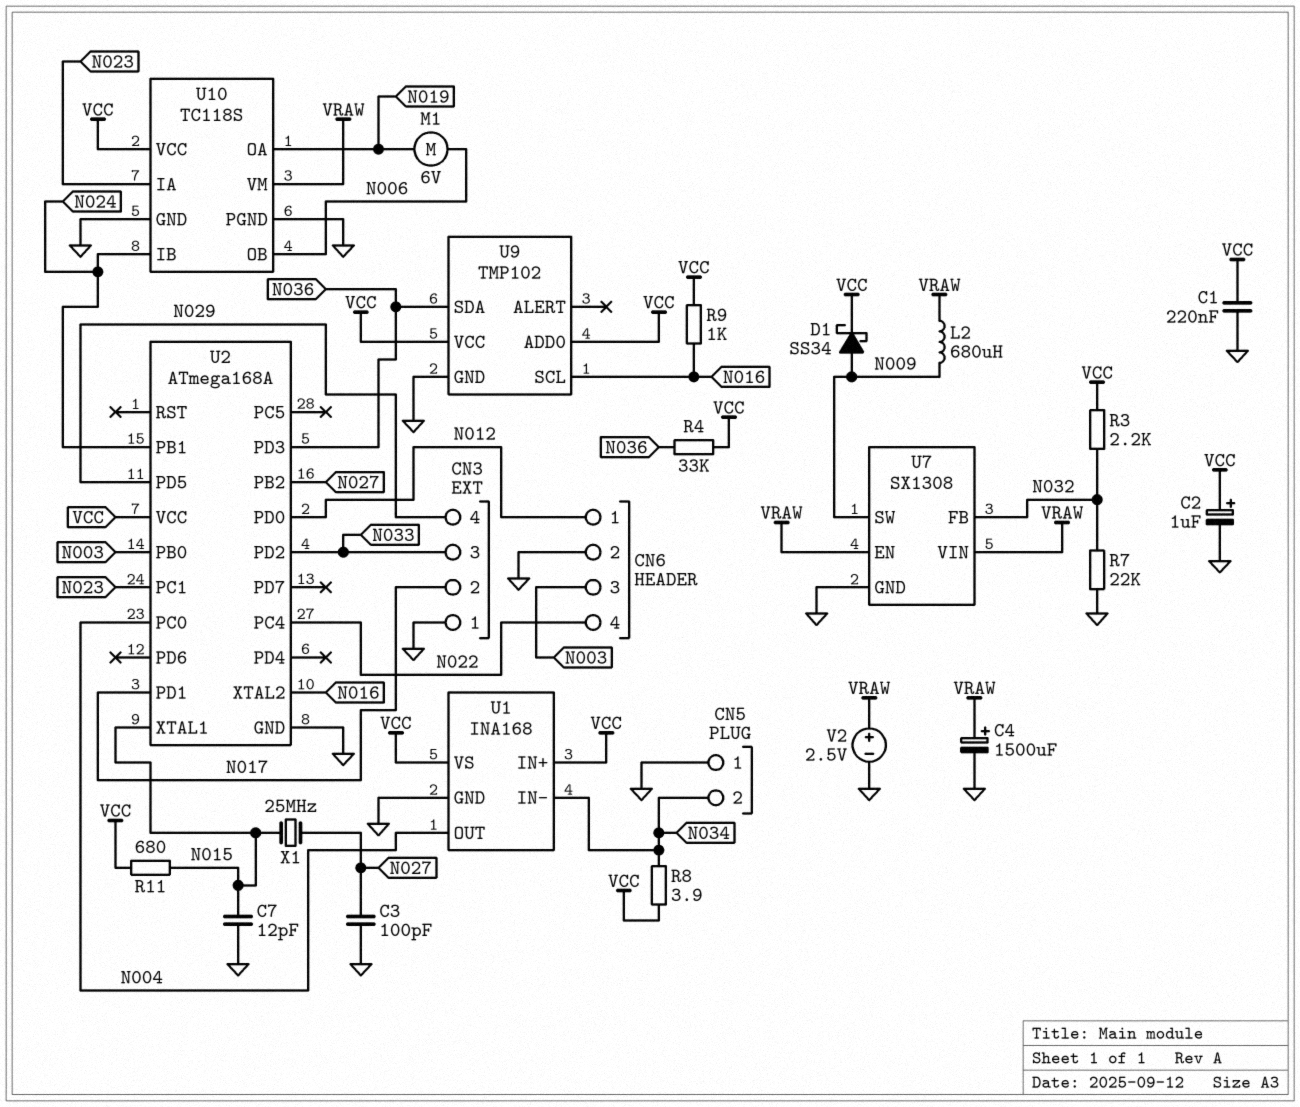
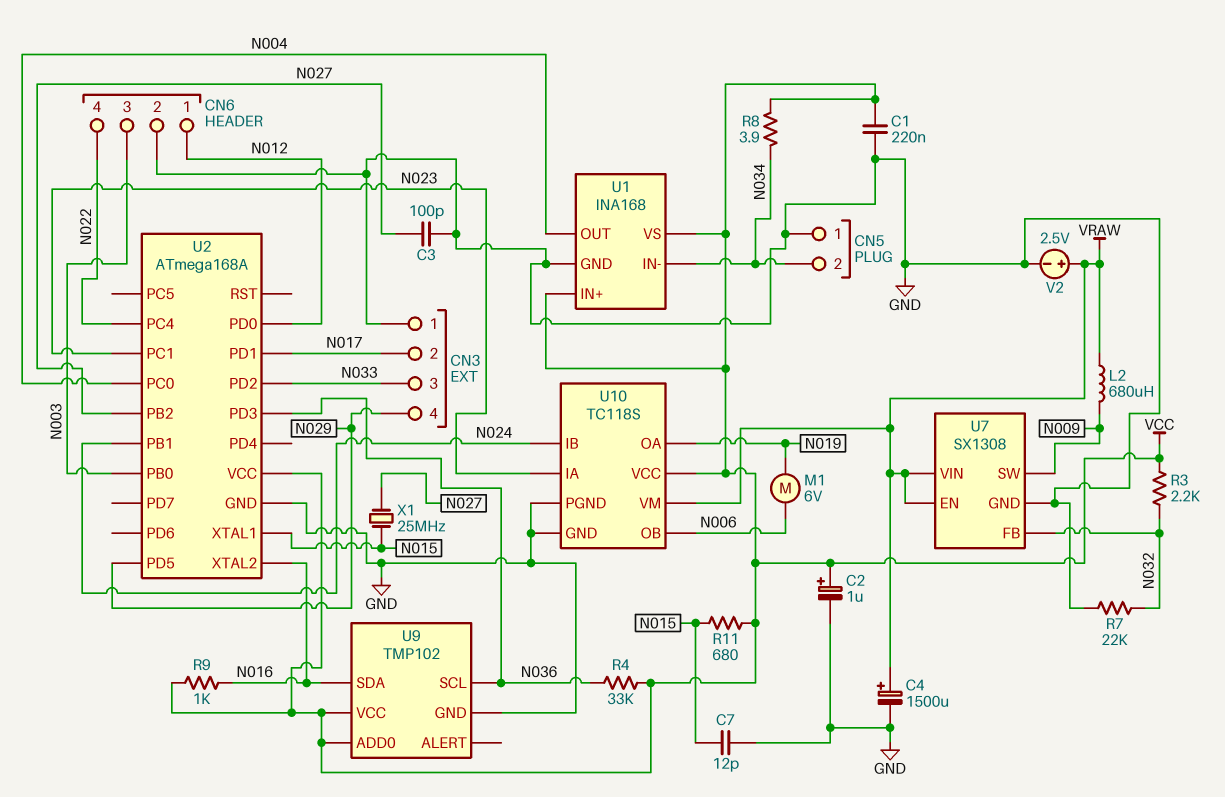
D1: schottky SS34 (A N009, K VCC) -> none
U9 pin SCL: N016 -> N036
U9 pin SDA: N036 -> N016

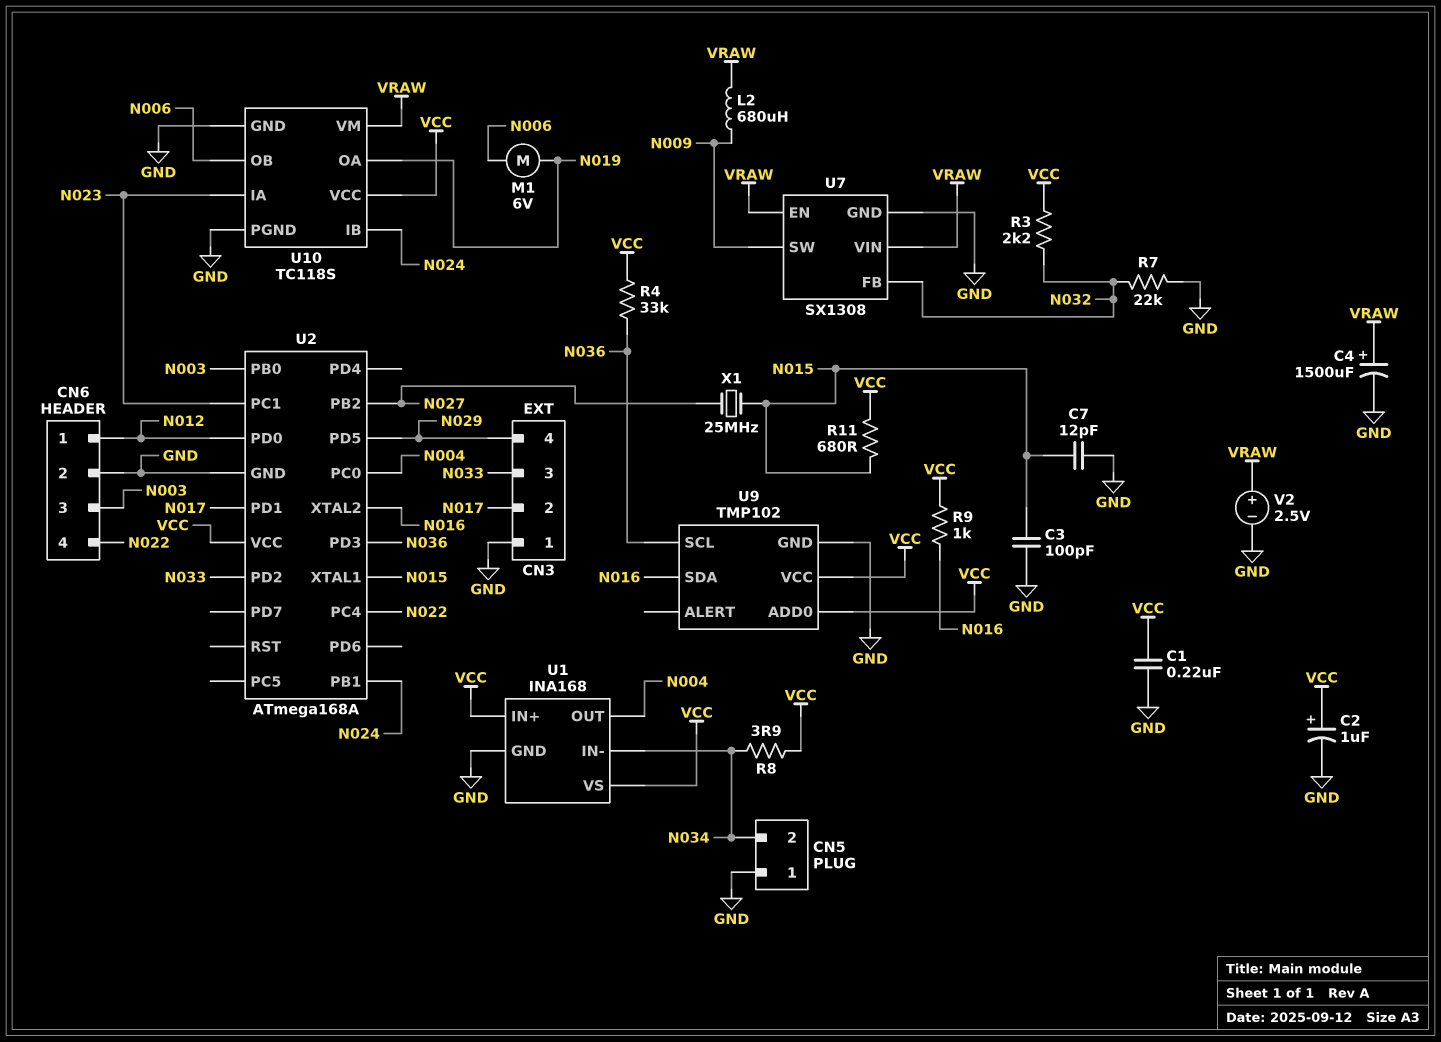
C3: 100pF (GND, N027) -> 100pF (GND, N015)

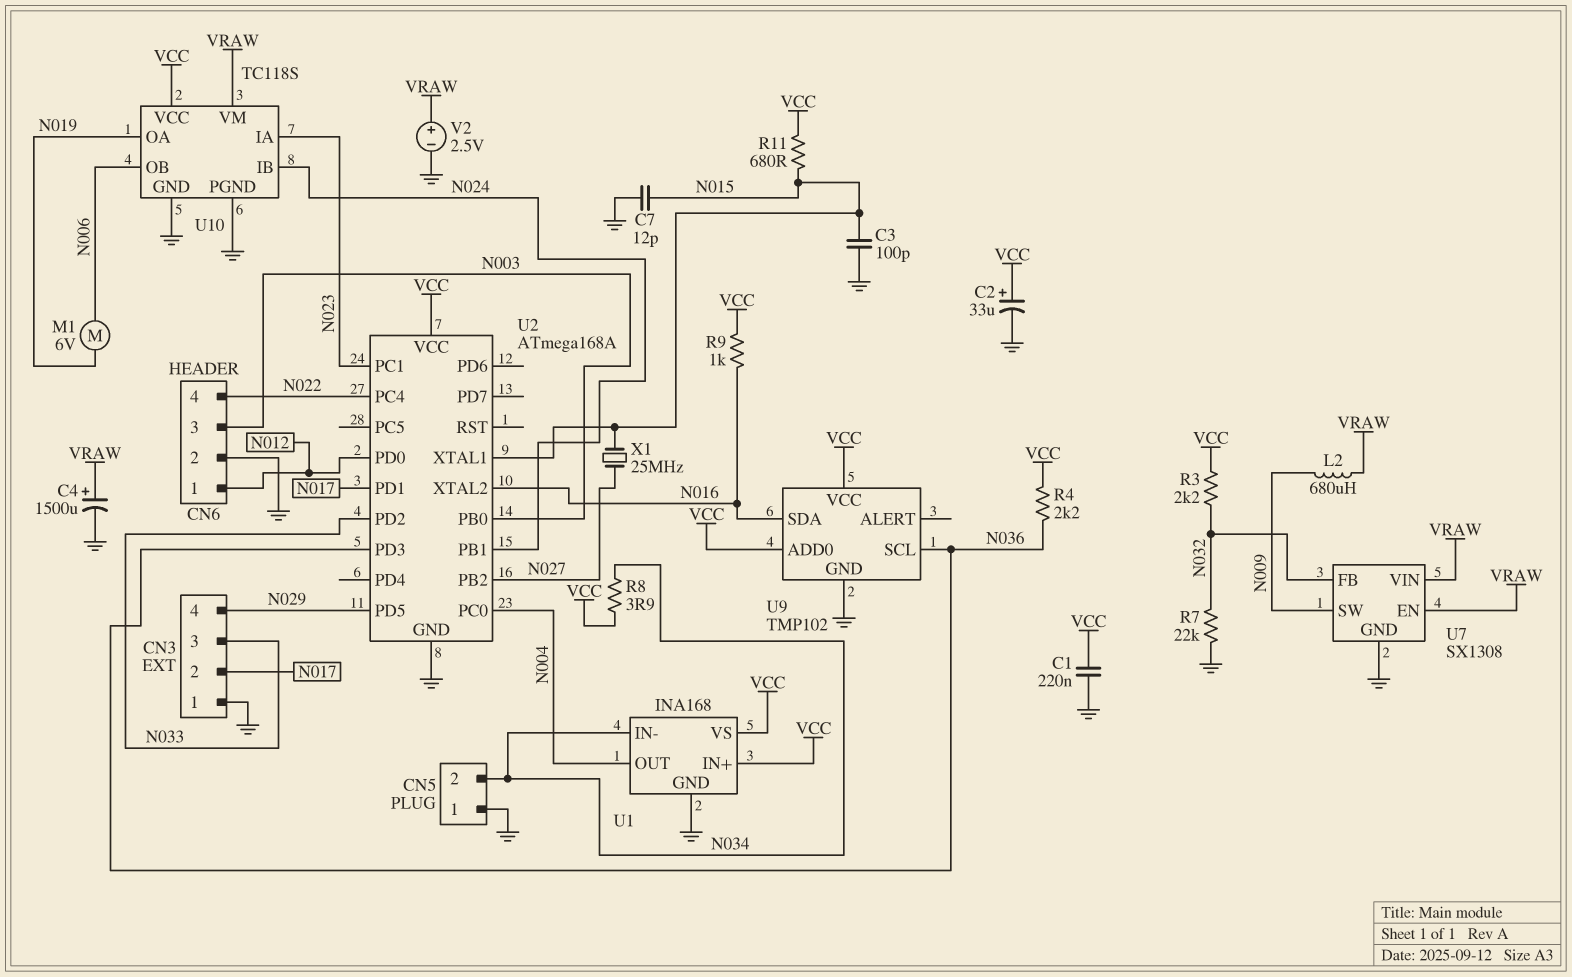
C2: 1uF (plus VCC, minus GND) -> 33uF (plus VCC, minus GND)
R4: 33k (N036, VCC) -> 2.2k (N036, VCC)

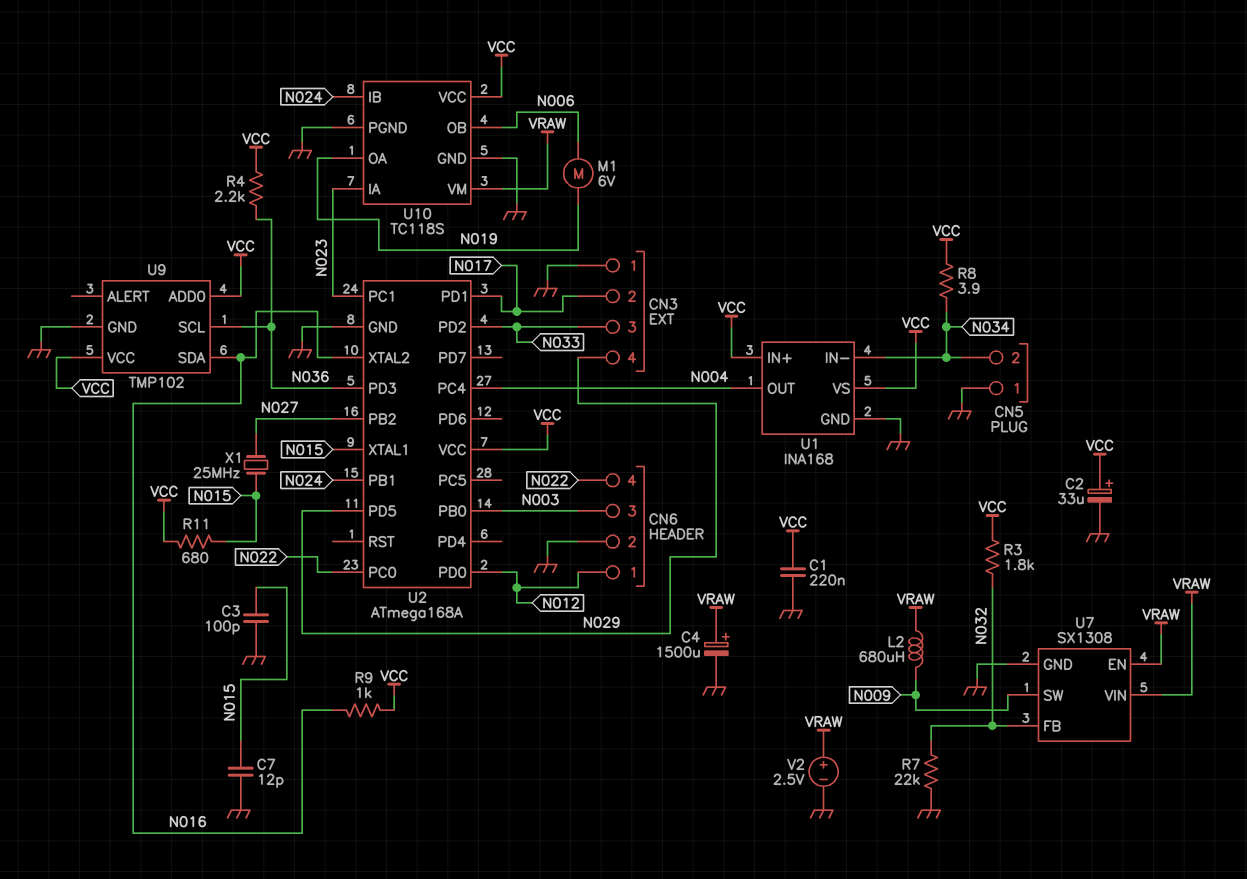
R3: 2.2k (N032, VCC) -> 1.8k (N032, VCC)
U2 pin PC0: N004 -> N022
U2 pin PC4: N022 -> N004

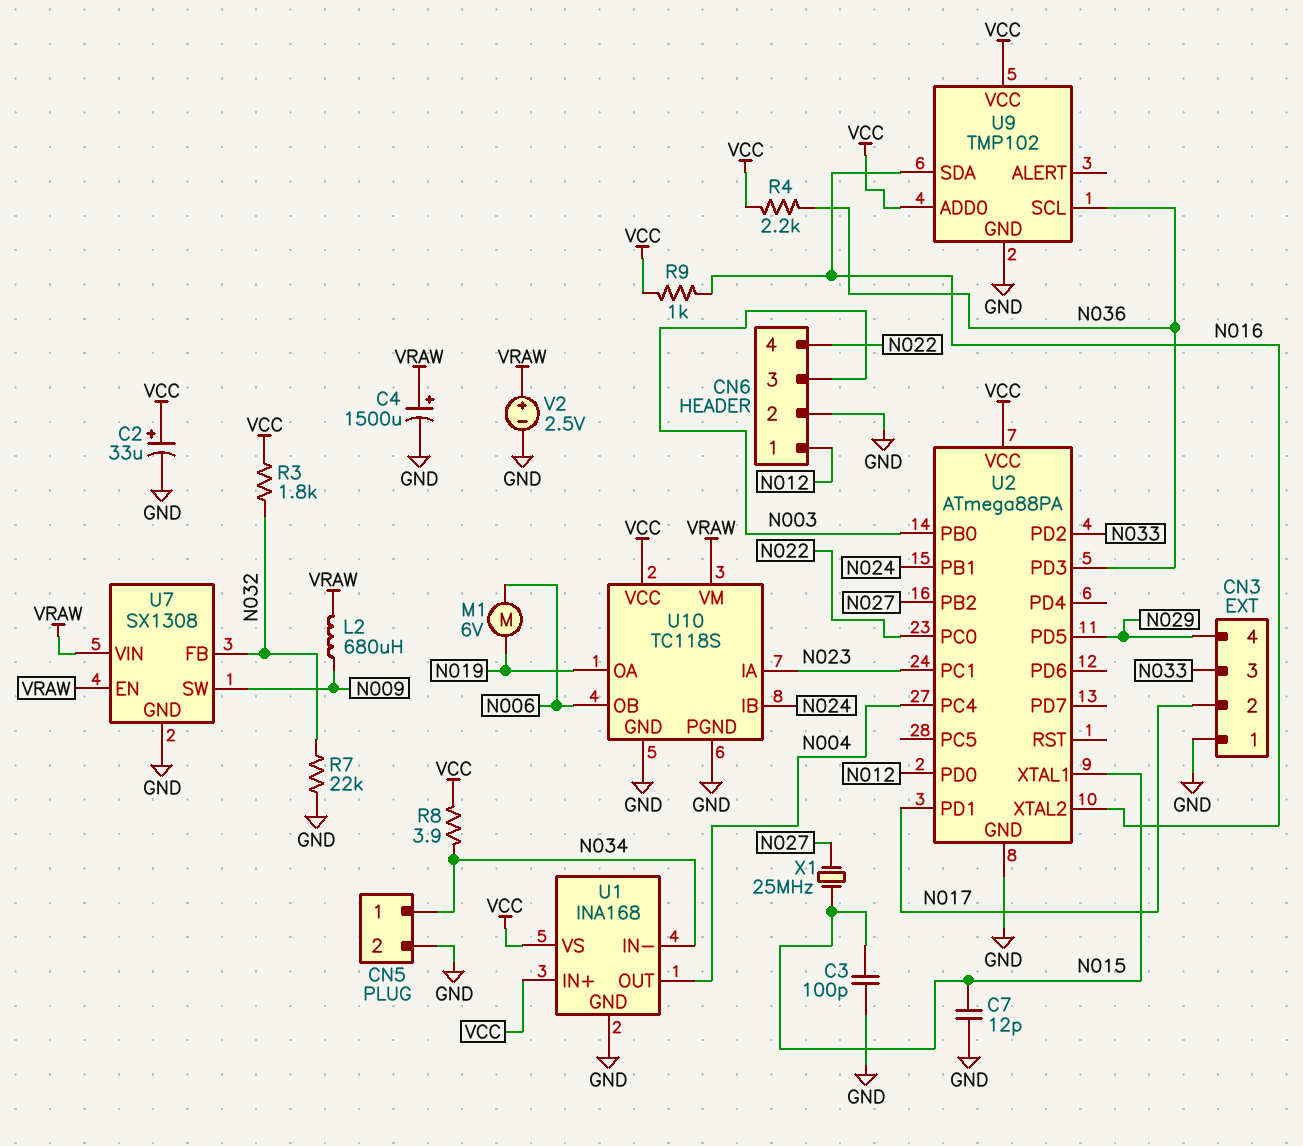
C1: 220nF (GND, VCC) -> none
CN5 pin 1: GND -> N034
CN5 pin 2: N034 -> GND
R11: 680 (N015, VCC) -> none
U2: ATmega168A -> ATmega88PA

